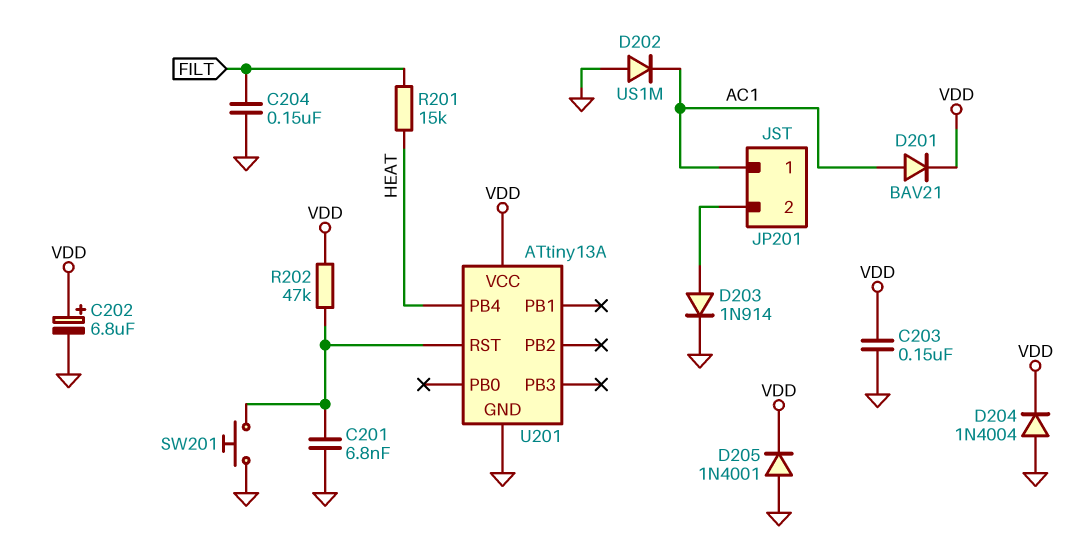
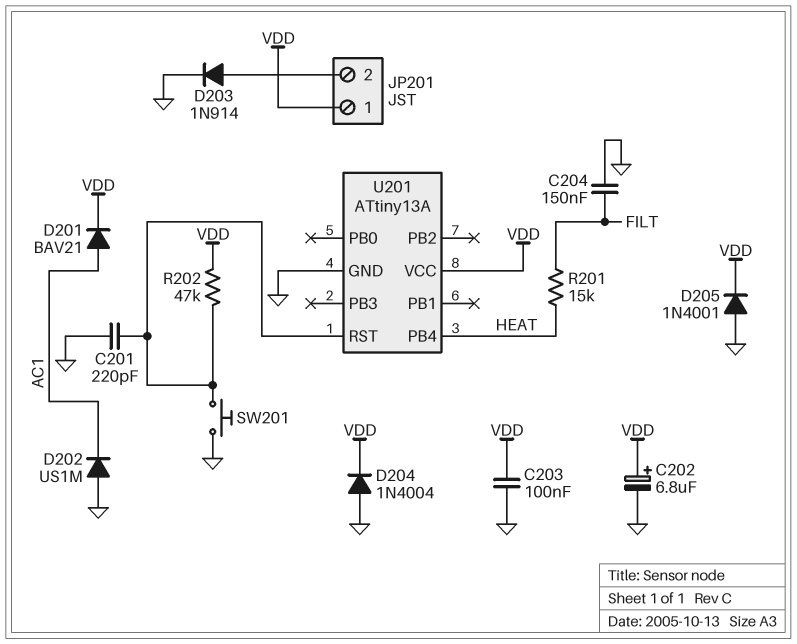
C201: 6.8nF (GND, U201/RST) -> 220pF (GND, U201/RST)
C203: 150nF (GND, VDD) -> 100nF (GND, VDD)
JP201 pin 1: AC1 -> VDD

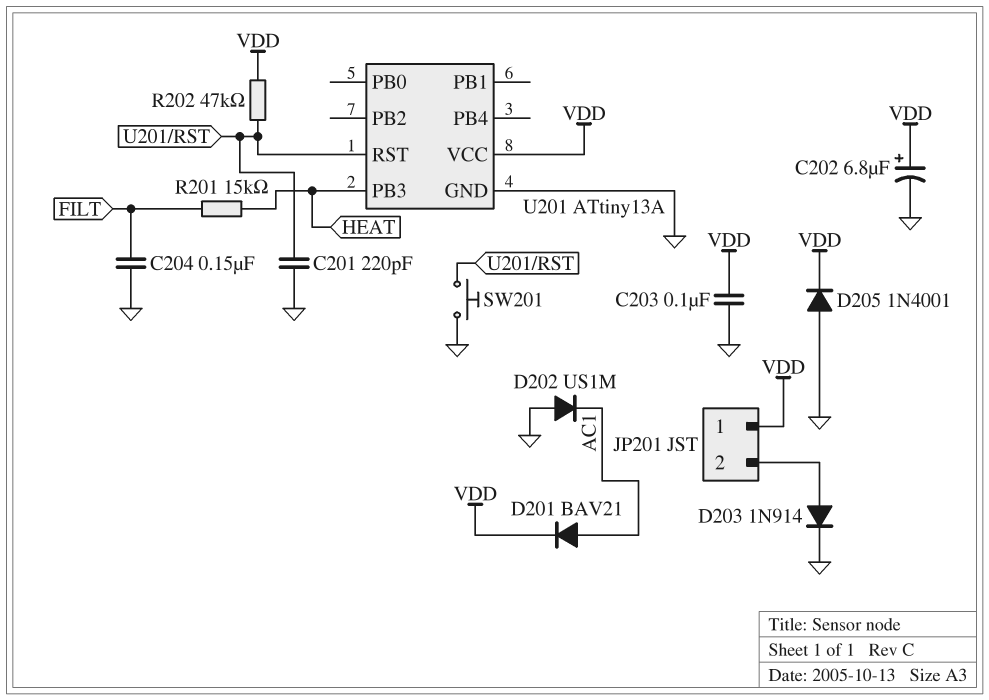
D204: diode 1N4004 (A GND, K VDD) -> none
U201 pin PB3: none -> HEAT
U201 pin PB4: HEAT -> none

